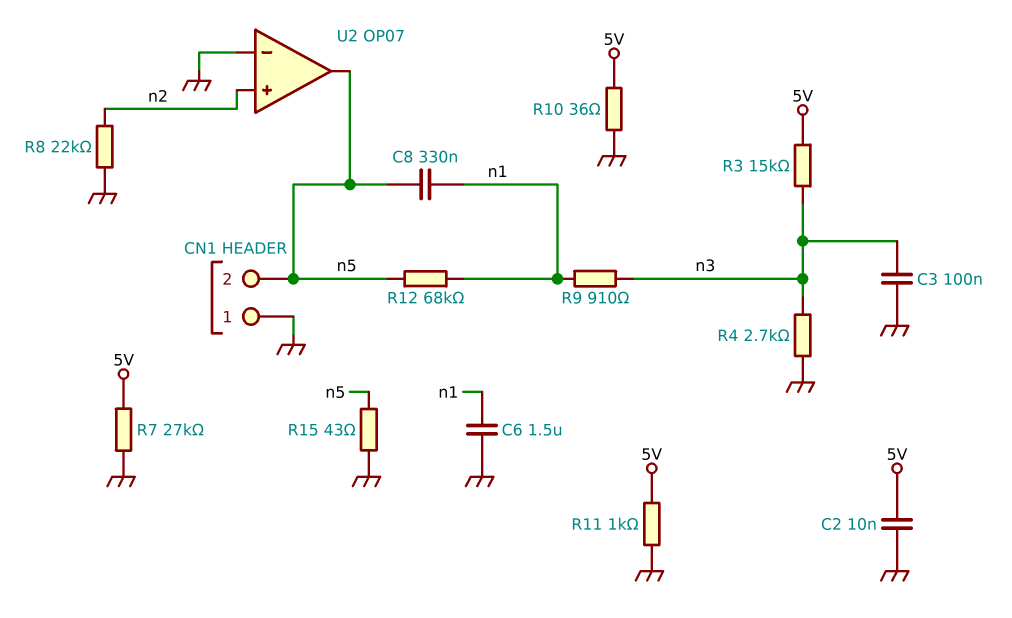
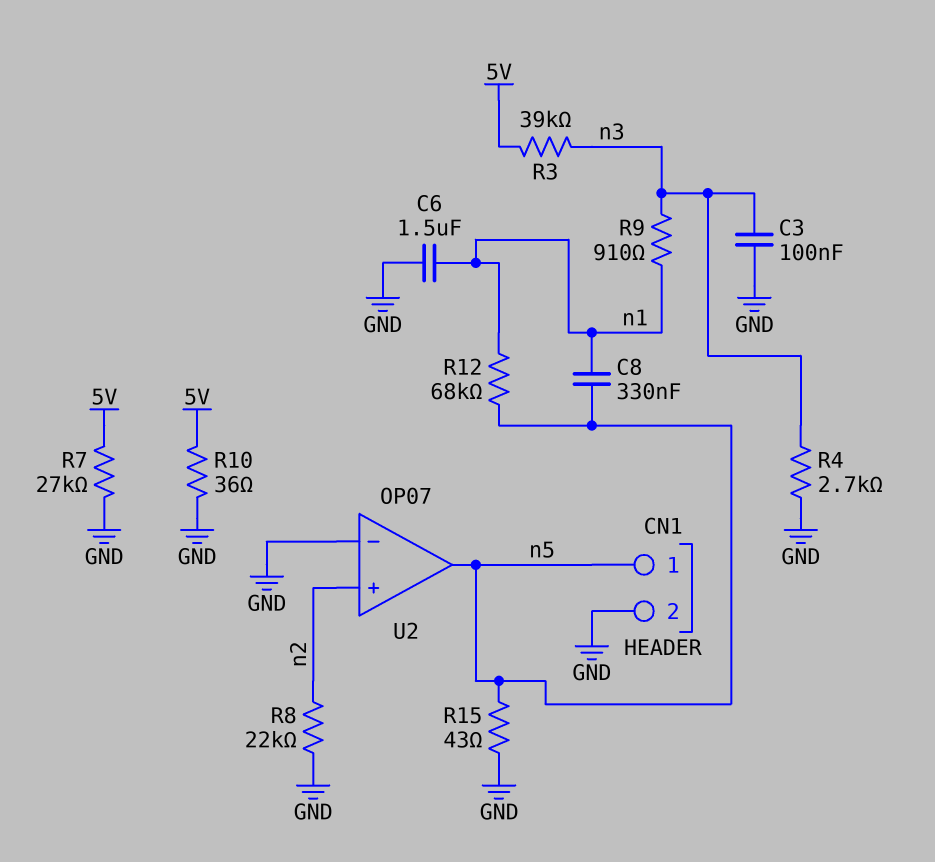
C2: 10nF (5V, GND) -> none
CN1 pin 1: GND -> n5
CN1 pin 2: n5 -> GND
R3: 15k (5V, n3) -> 39k (5V, n3)
R11: 1k (5V, GND) -> none

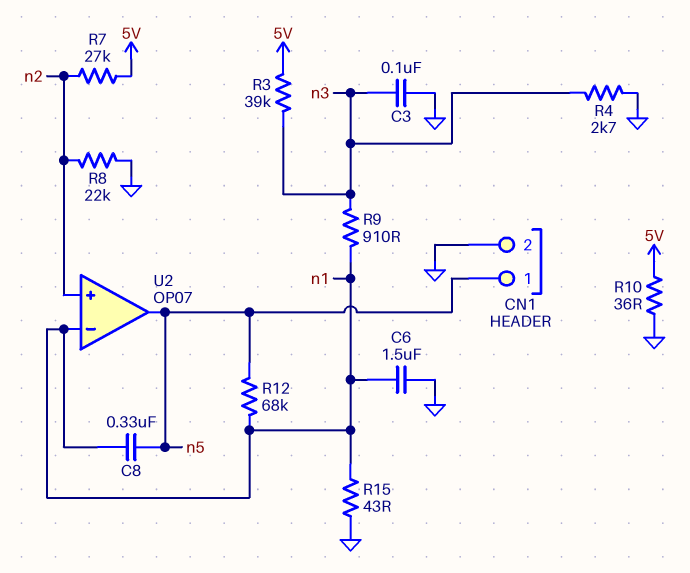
R7: 27k (5V, GND) -> 27k (5V, n2)
R15: 43 (GND, n5) -> 43 (GND, n1)
U2 pin in-: GND -> n1

